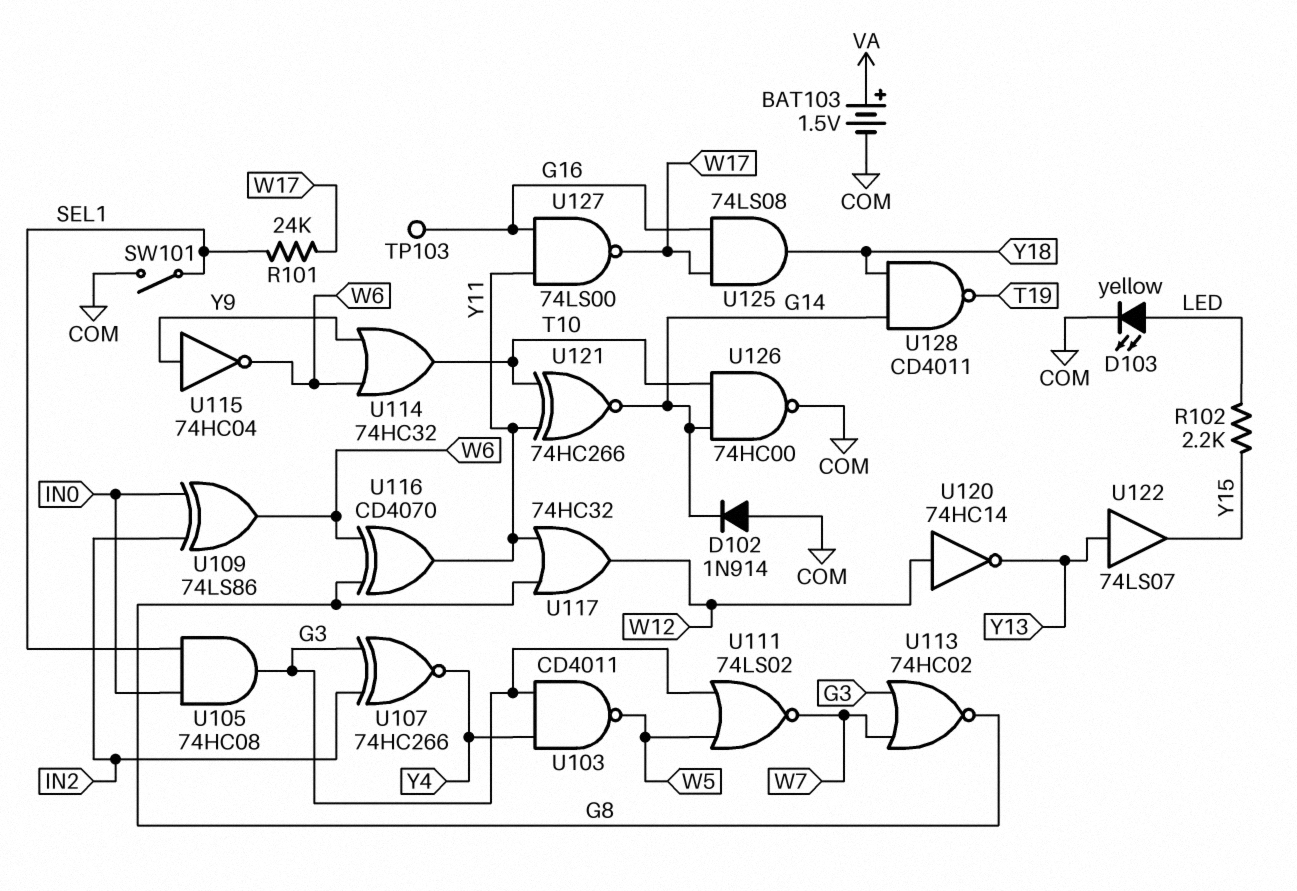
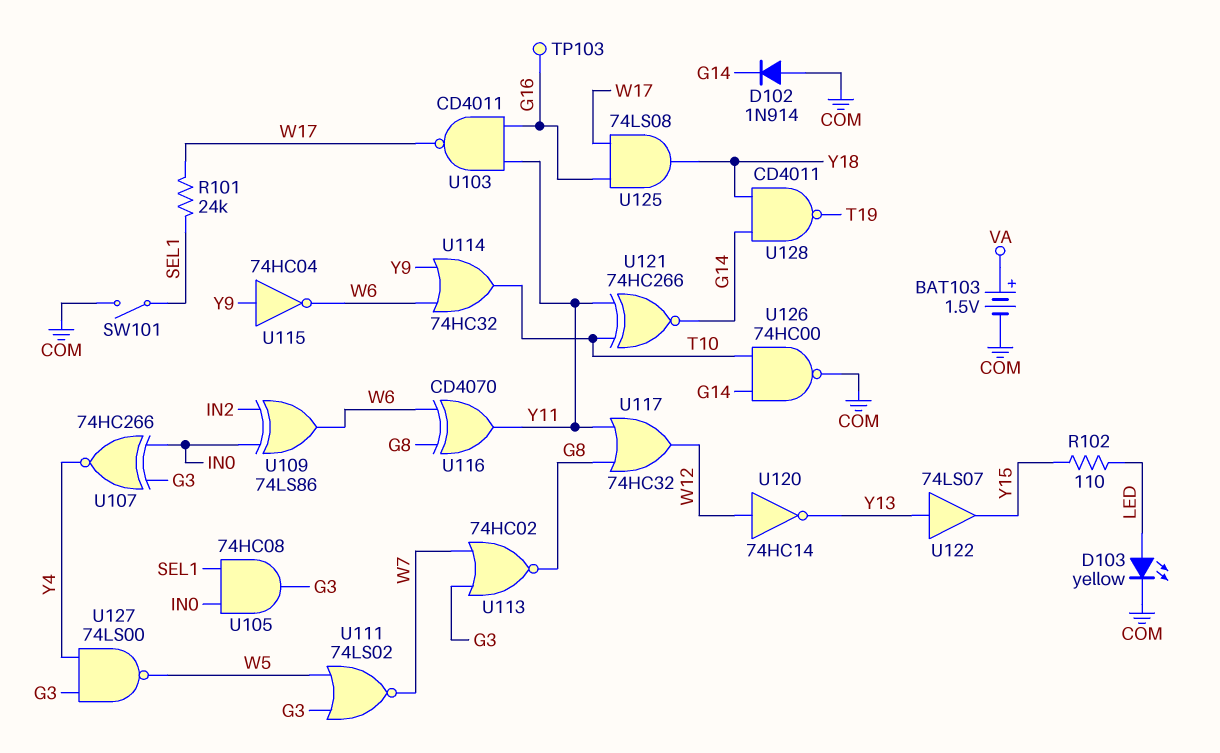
R102: 2.2k (LED, Y15) -> 110 (LED, Y15)
U103: NAND CD4011 (in G3, in Y4, out W5) -> NAND CD4011 (in G16, in Y11, out W17)
U107: XNOR 74HC266 (in G3, in IN2, out Y4) -> XNOR 74HC266 (in G3, in IN0, out Y4)
U127: NAND 74LS00 (in G16, in Y11, out W17) -> NAND 74LS00 (in G3, in Y4, out W5)

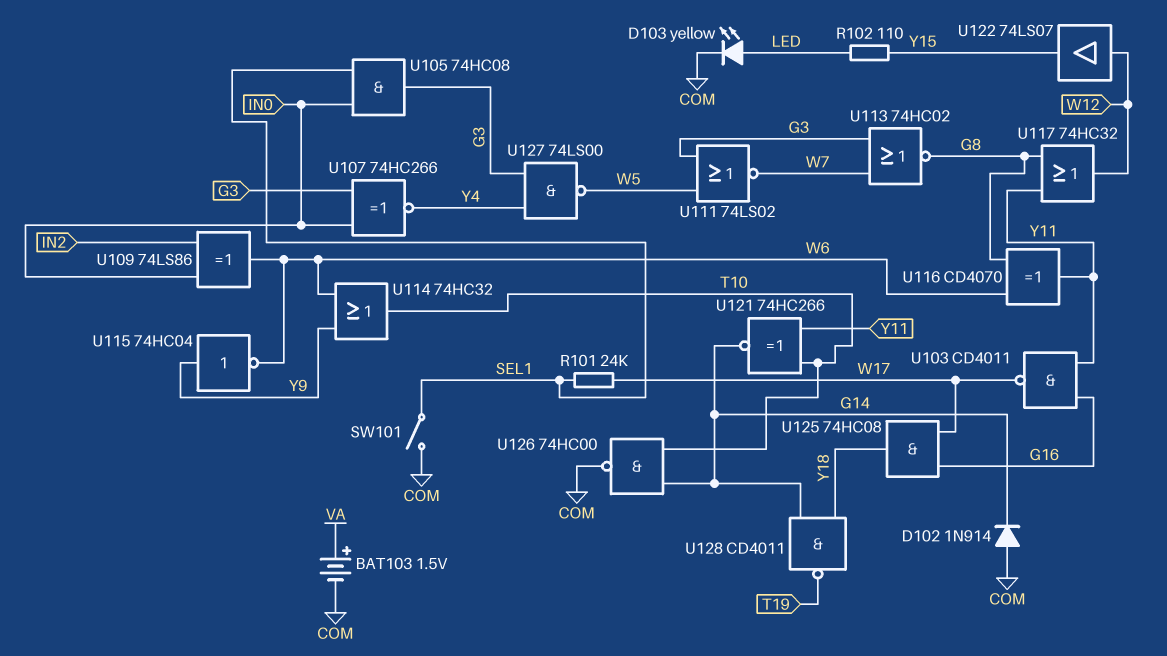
TP103: test point (G16) -> none
U120: NOT 74HC14 (in W12, out Y13) -> none
U122: buffer 74LS07 (in Y13, out Y15) -> buffer 74LS07 (in W12, out Y15)
U125: AND 74LS08 (in G16, in W17, out Y18) -> AND 74HC08 (in G16, in W17, out Y18)

